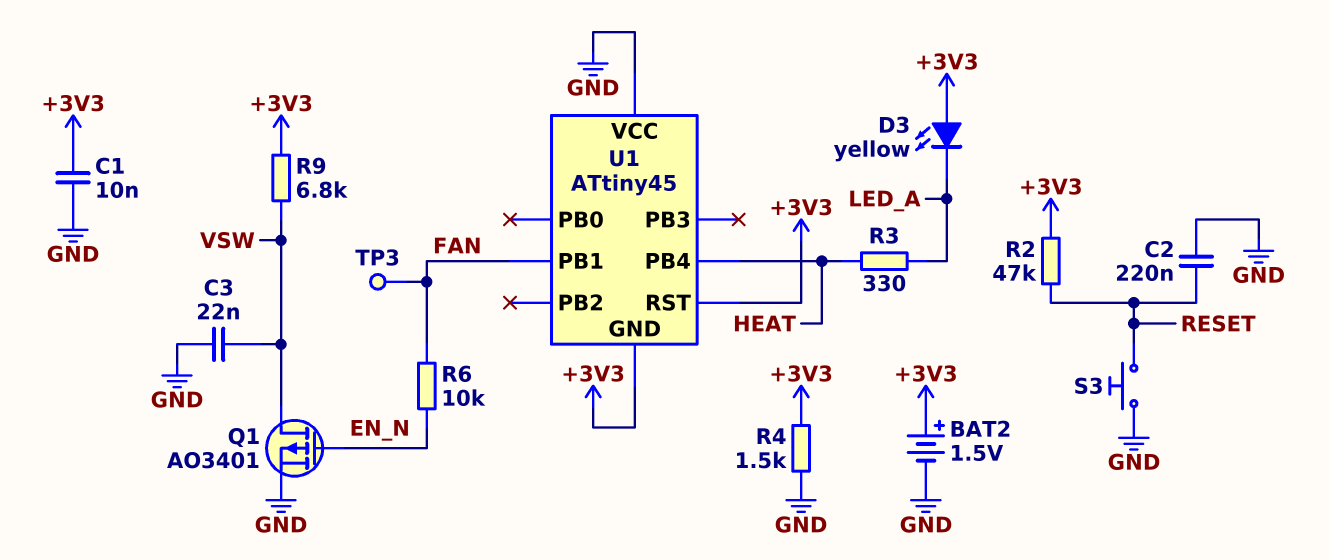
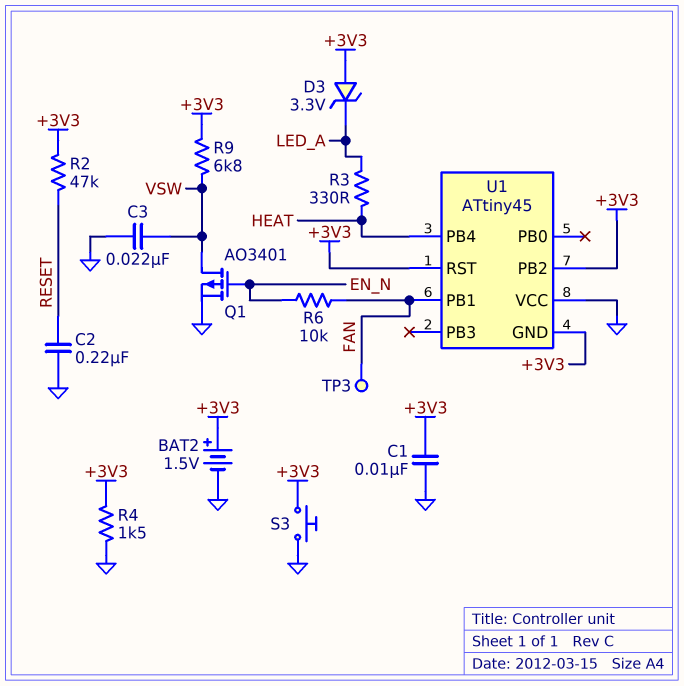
D3: LED yellow (A +3V3, K LED_A) -> zener 3.3V (A +3V3, K LED_A)
S3: button (GND, RESET) -> button (+3V3, GND)
U1 pin PB2: none -> +3V3

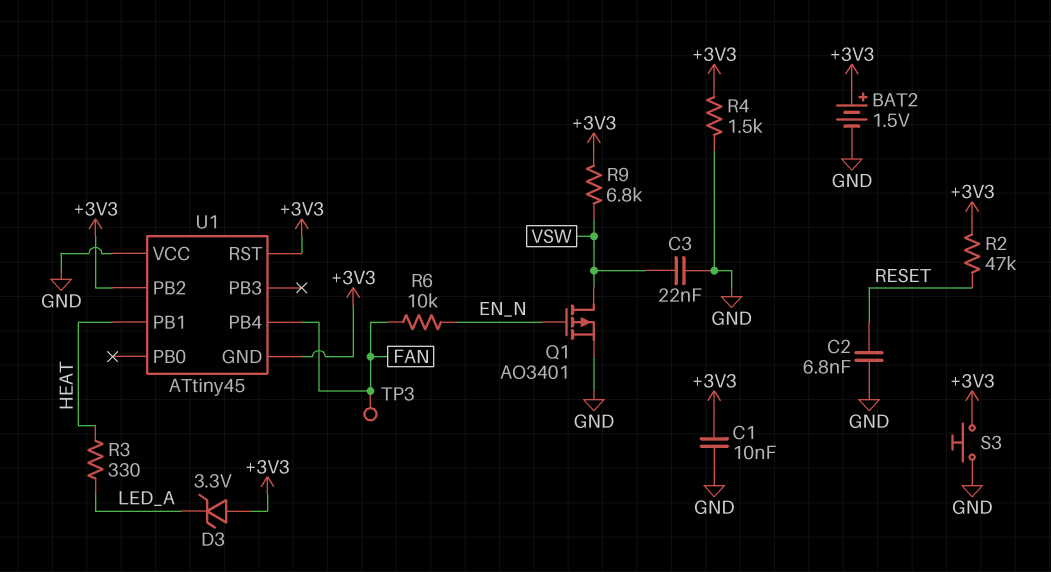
C2: 220nF (GND, RESET) -> 6.8nF (GND, RESET)
U1 pin PB1: FAN -> HEAT
U1 pin PB4: HEAT -> FAN

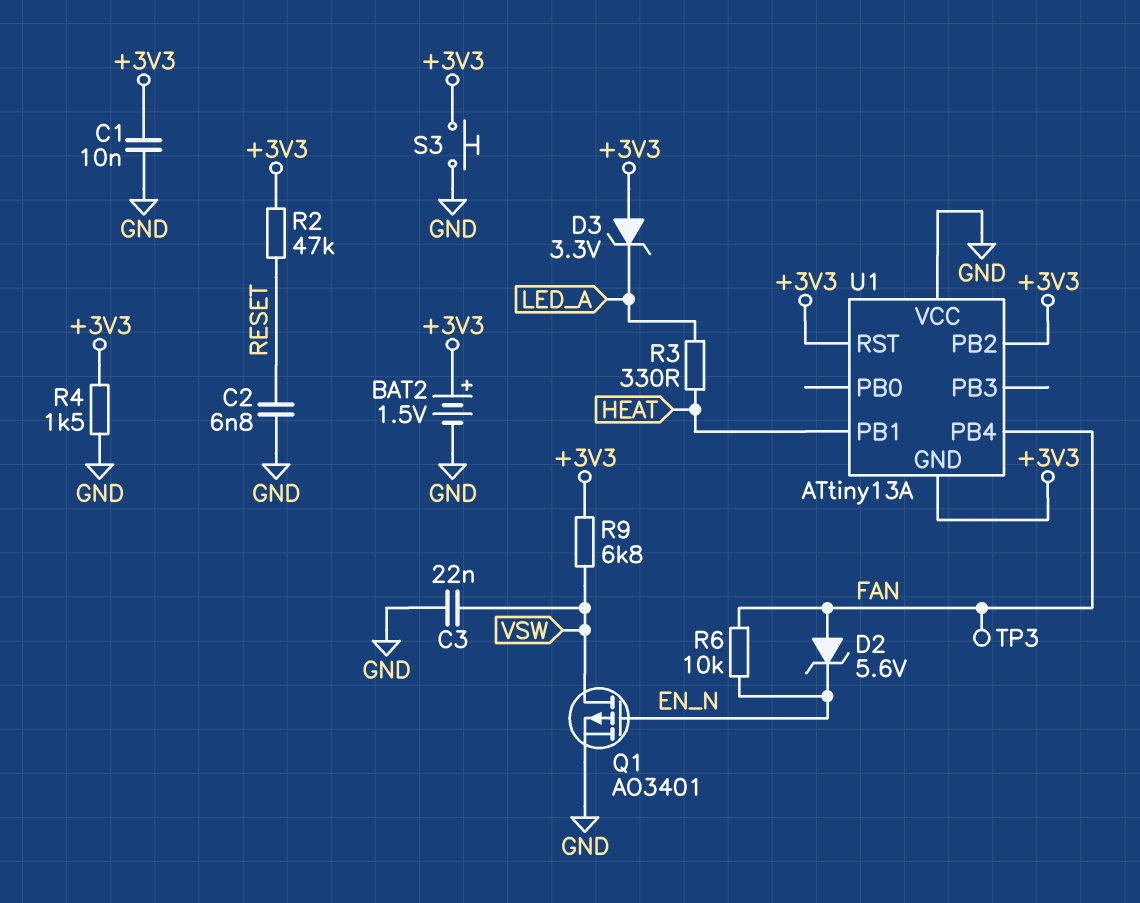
D2: none -> zener 5.6V (A FAN, K EN_N)
U1: ATtiny45 -> ATtiny13A

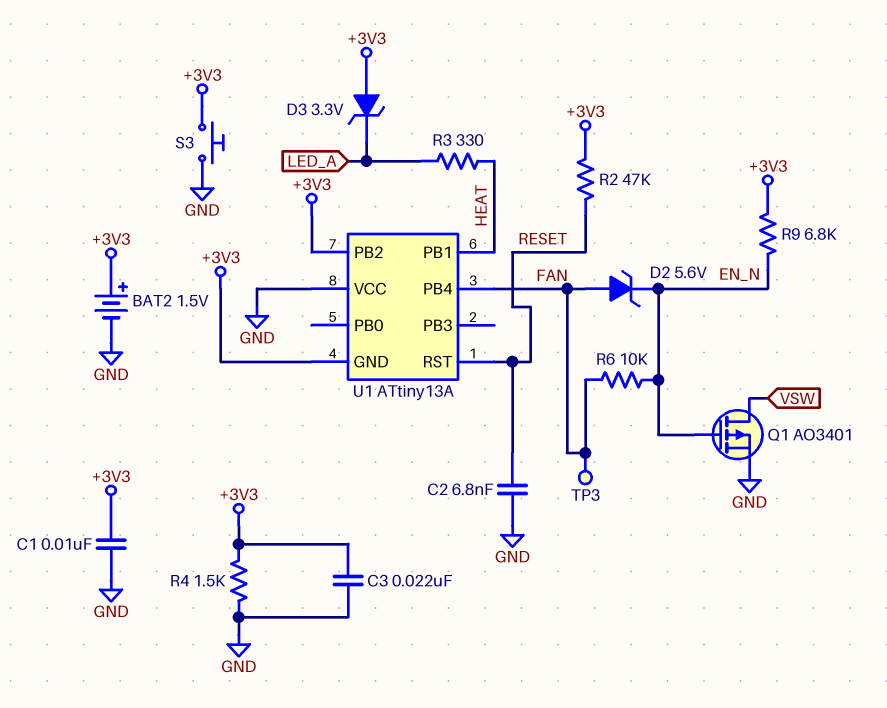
C3: 22nF (GND, VSW) -> 22nF (+3V3, GND)
R9: 6.8k (+3V3, VSW) -> 6.8k (+3V3, EN_N)
U1 pin RST: +3V3 -> RESET

